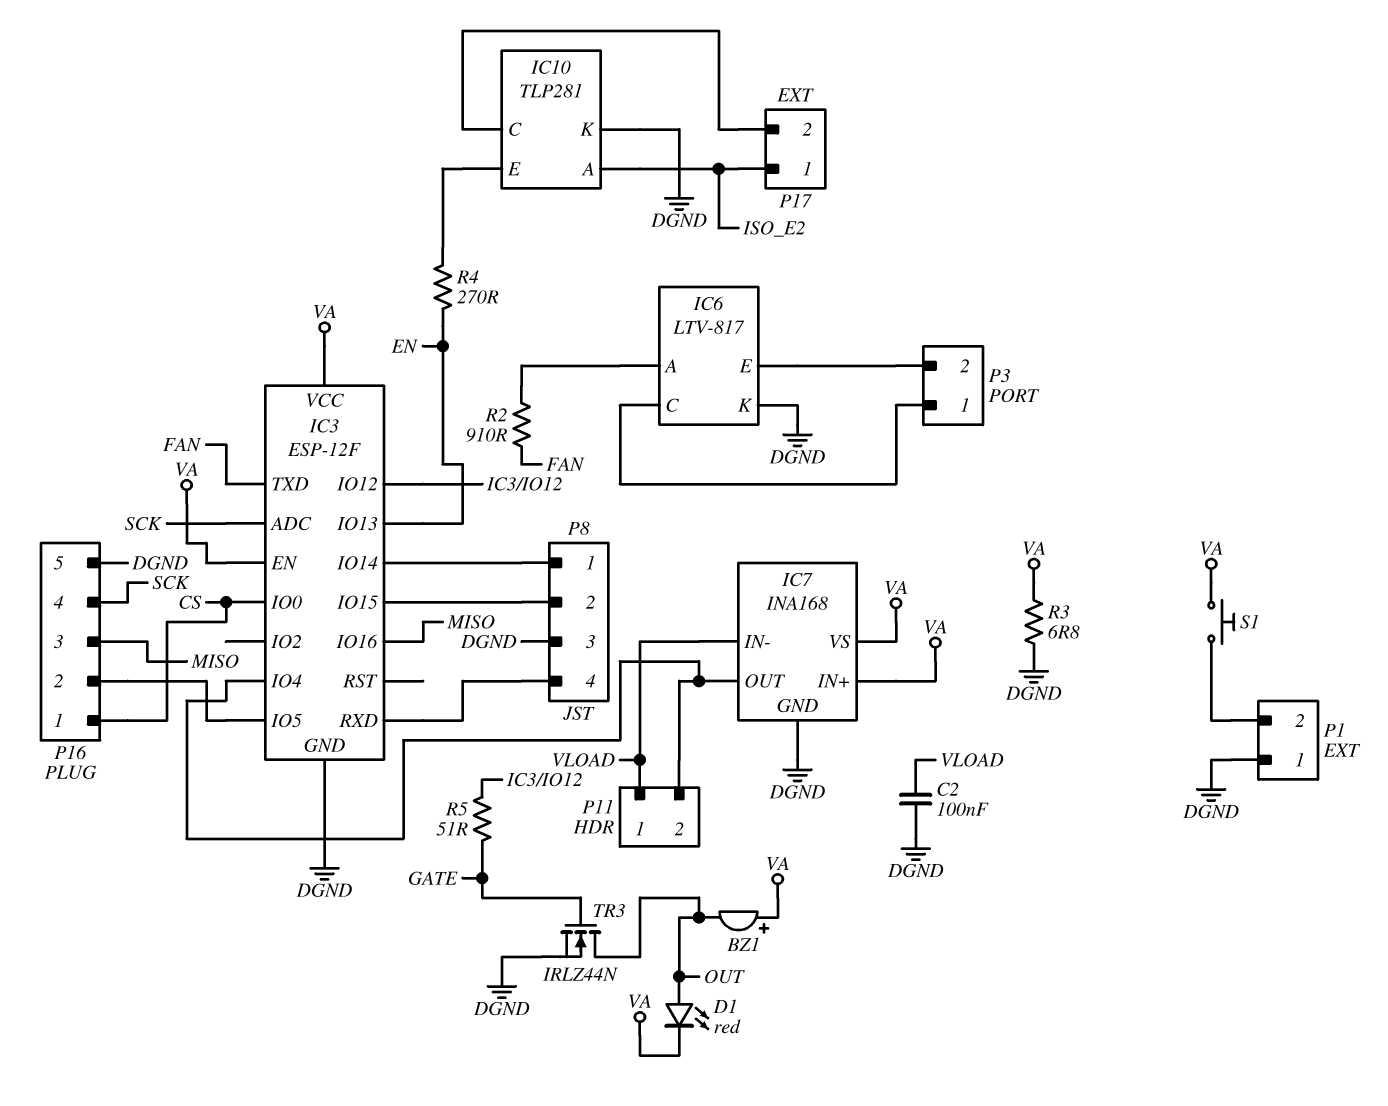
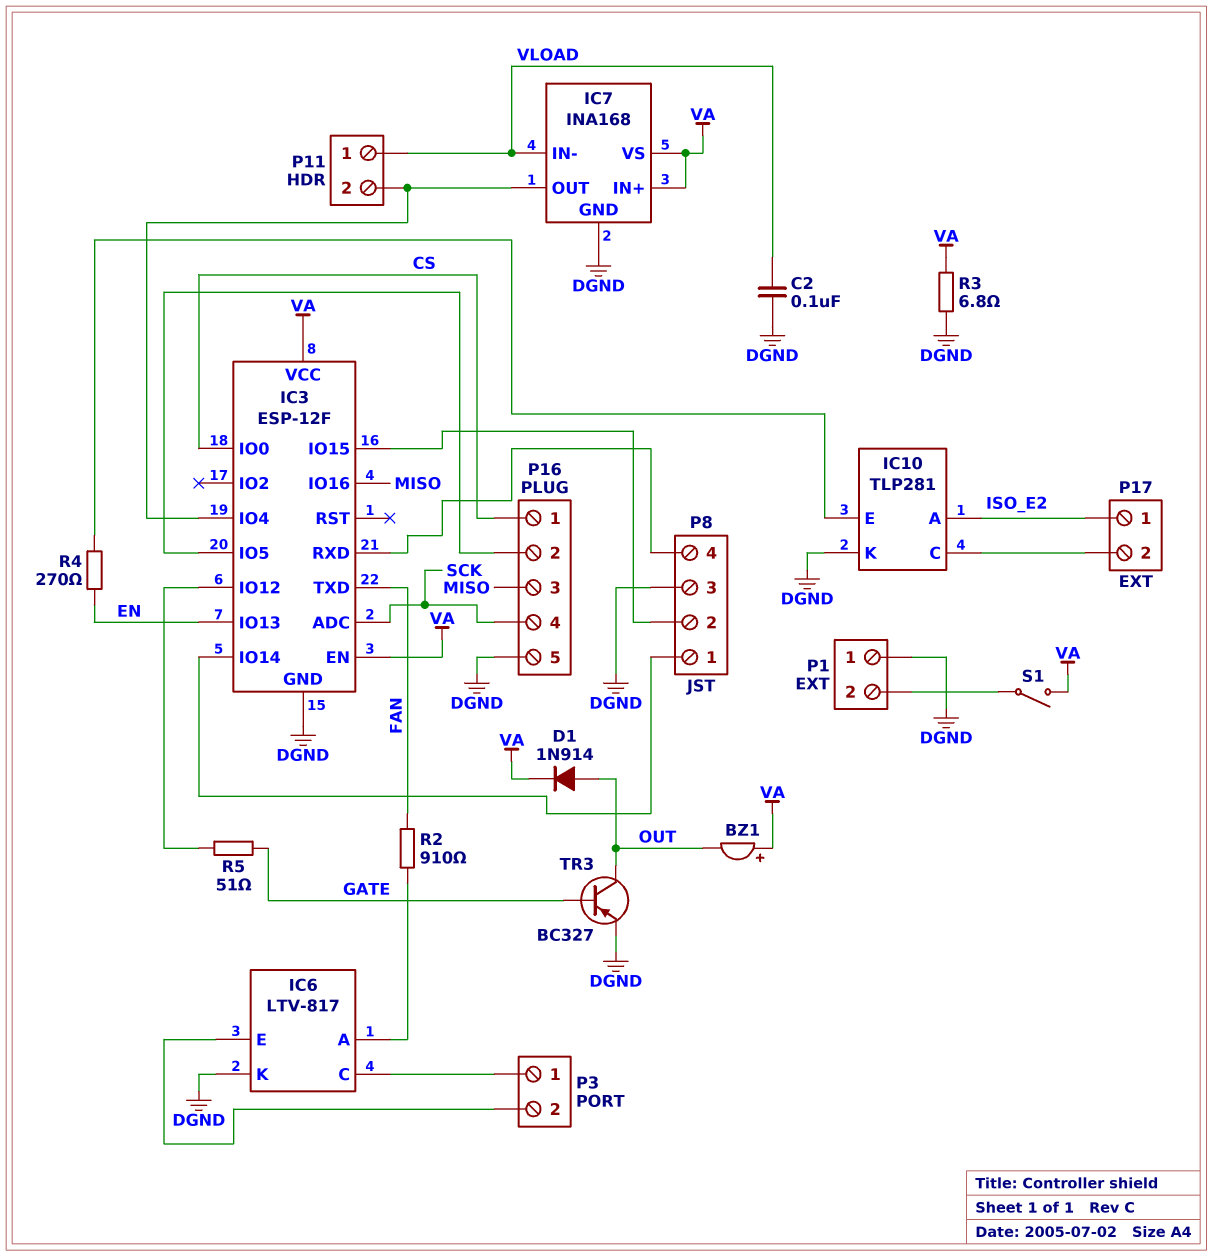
D1: LED red (A OUT, K VA) -> diode 1N914 (A OUT, K VA)
S1: button (P1/2, VA) -> switch (P1/2, VA)
TR3: NMOS IRLZ44N (G GATE, D OUT, S DGND) -> PNP BC327 (B GATE, C OUT, E DGND)

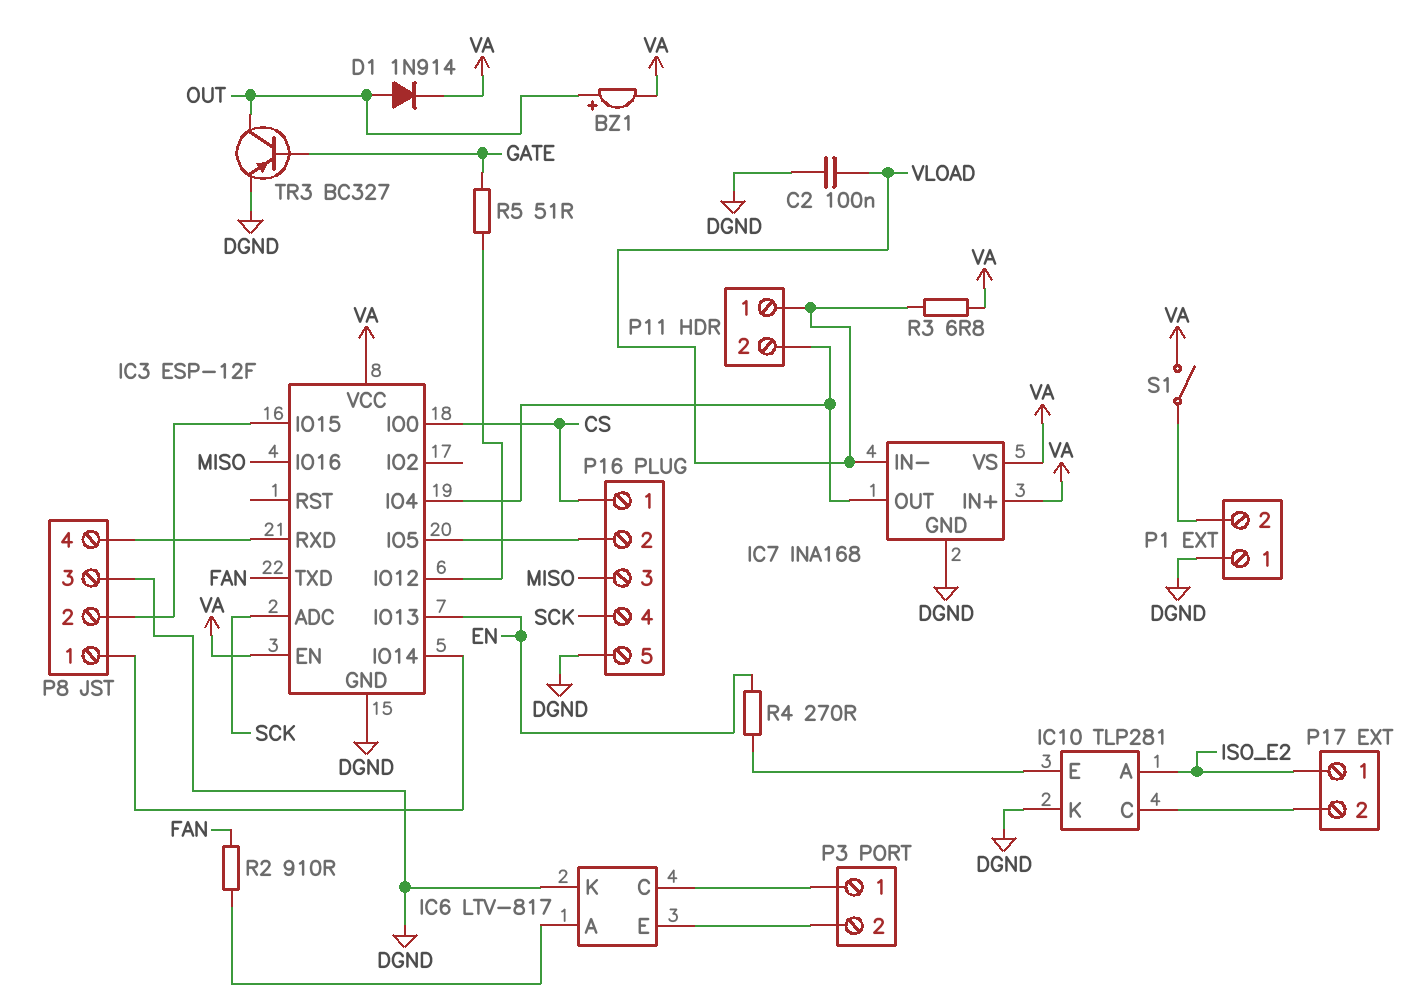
BZ1: buzzer (plus VA, minus OUT) -> buzzer (plus OUT, minus VA)
R3: 6.8 (DGND, VA) -> 6.8 (VA, VLOAD)

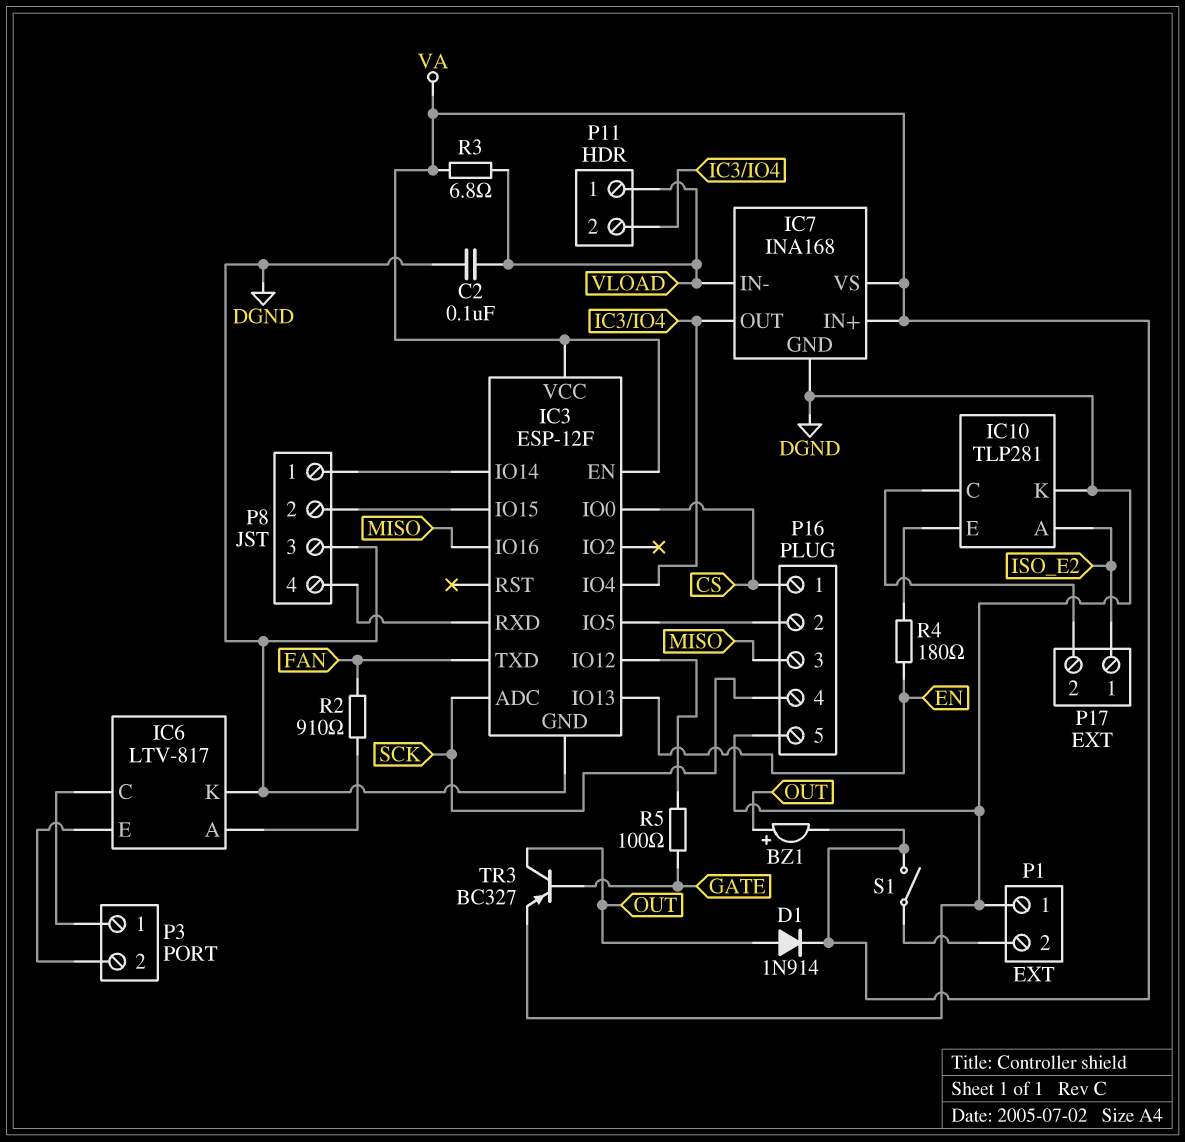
R4: 270 (EN, IC10/E) -> 180 (EN, IC10/E)
R5: 51 (GATE, IC3/IO12) -> 100 (GATE, IC3/IO12)

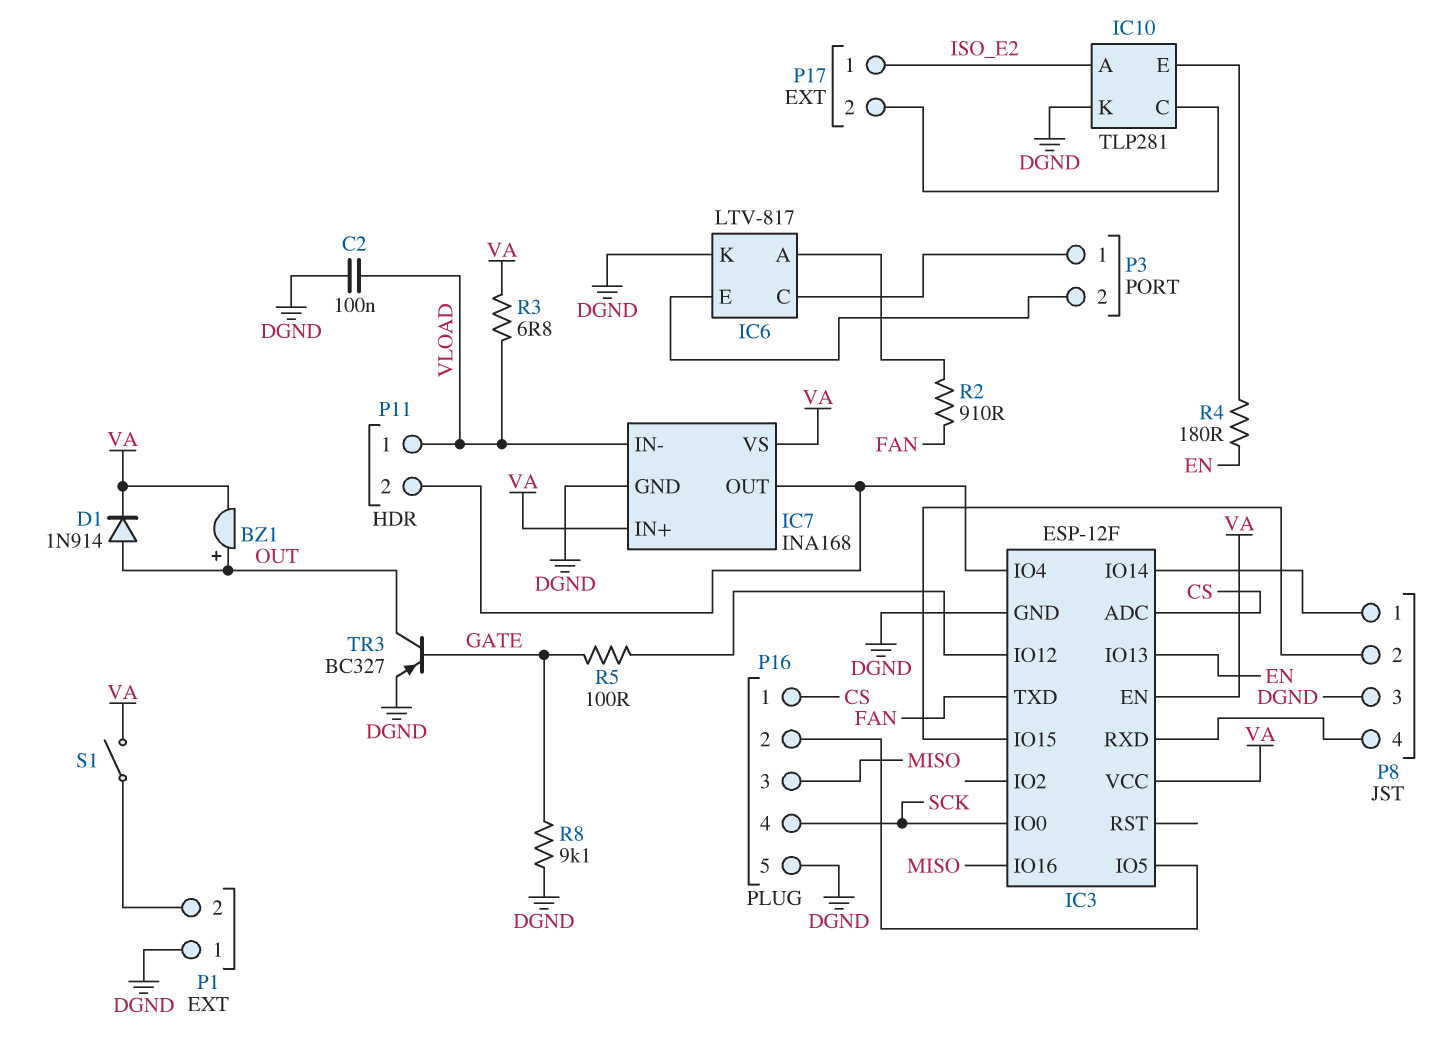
IC3 pin ADC: SCK -> CS
IC3 pin IO0: CS -> SCK
R8: none -> 9.1k (DGND, GATE)

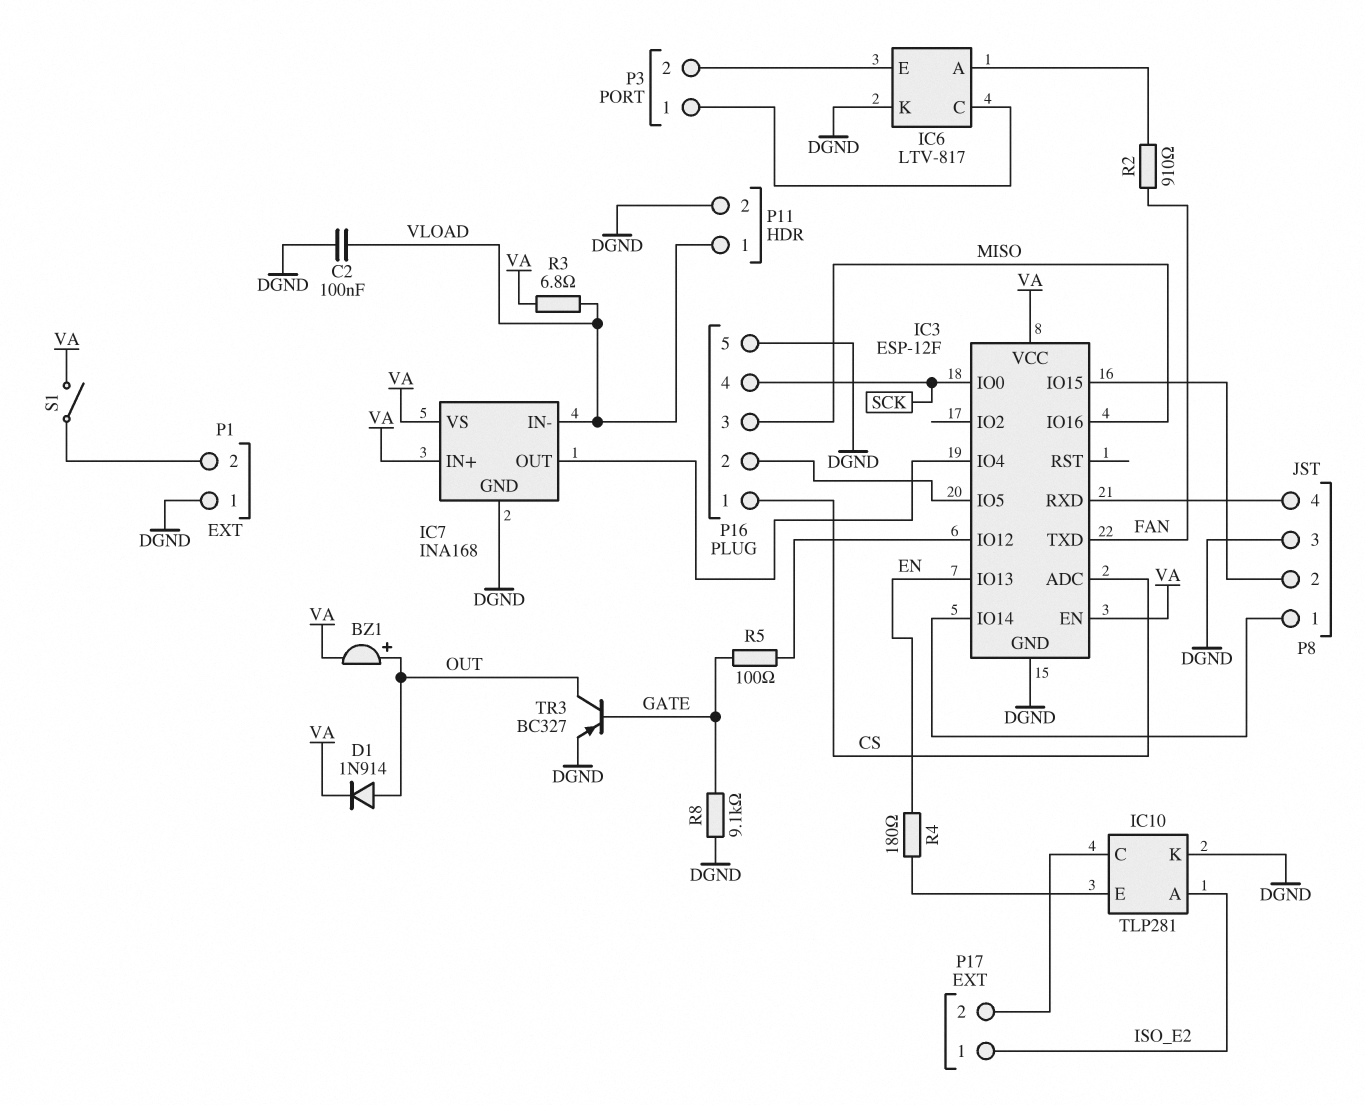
P11 pin 2: IC3/IO4 -> DGND

